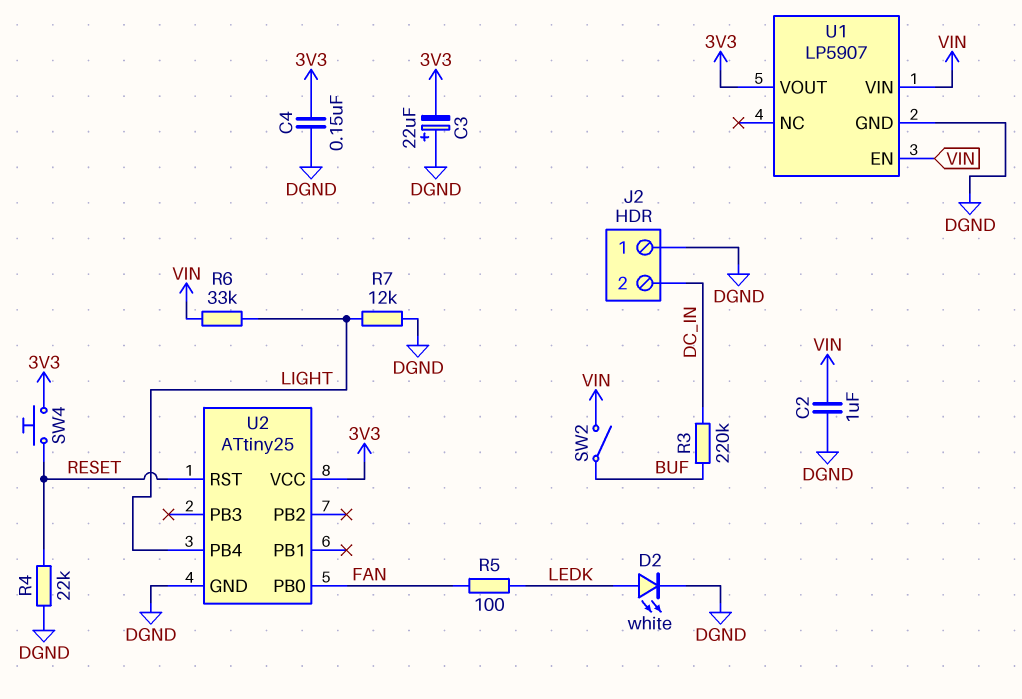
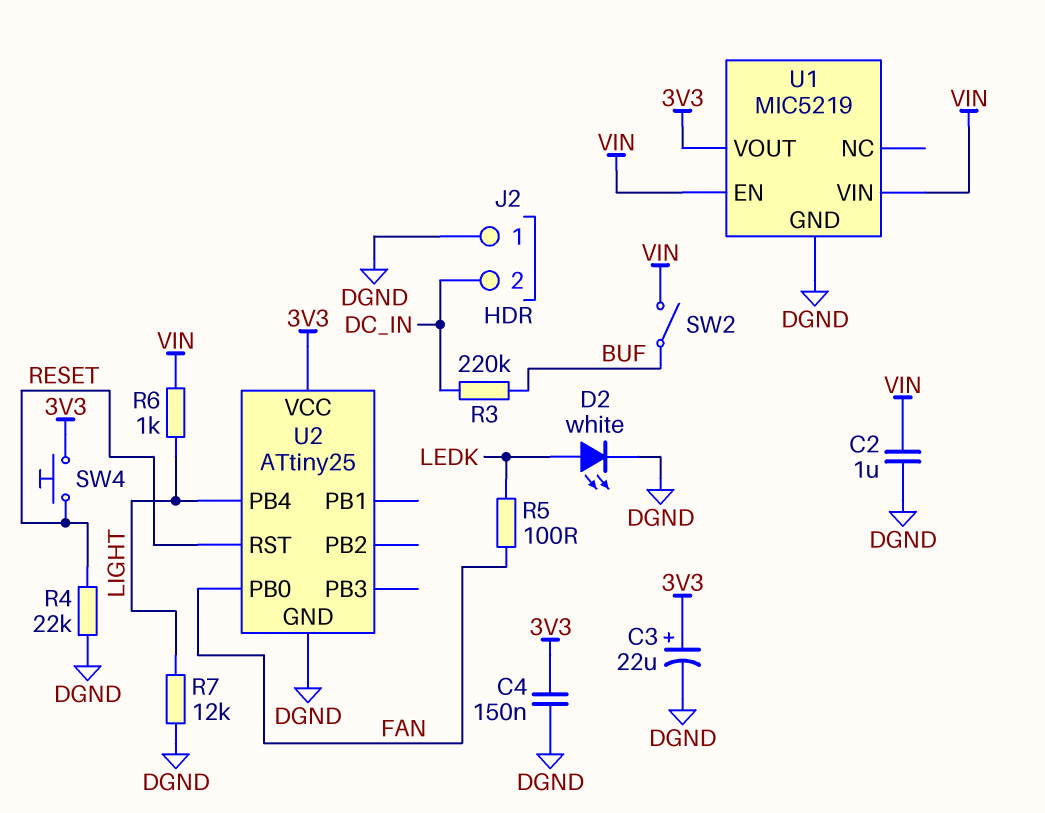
C3: 22uF (plus DGND, minus 3V3) -> 22uF (plus 3V3, minus DGND)
R6: 33k (LIGHT, VIN) -> 1k (LIGHT, VIN)
U1: LP5907 -> MIC5219

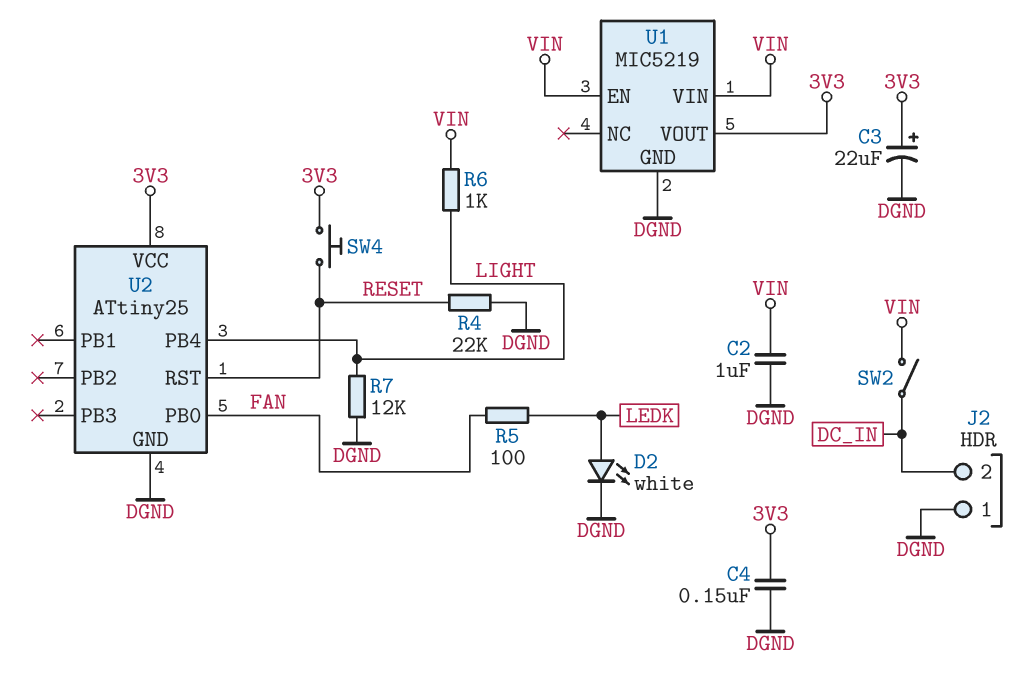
R3: 220k (BUF, DC_IN) -> none
SW2: switch (BUF, VIN) -> switch (DC_IN, VIN)

